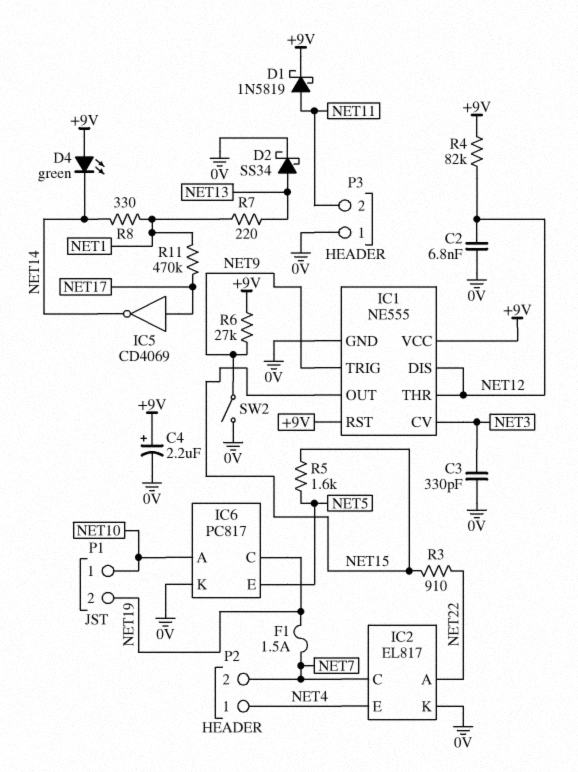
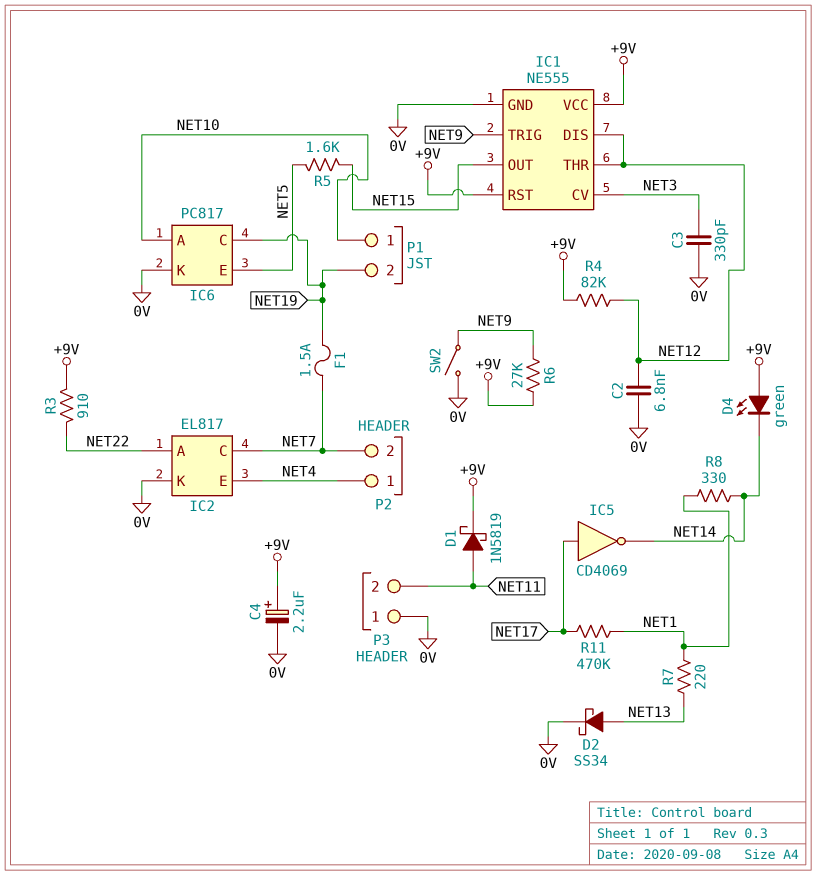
R3: 910 (NET15, NET22) -> 910 (+9V, NET22)

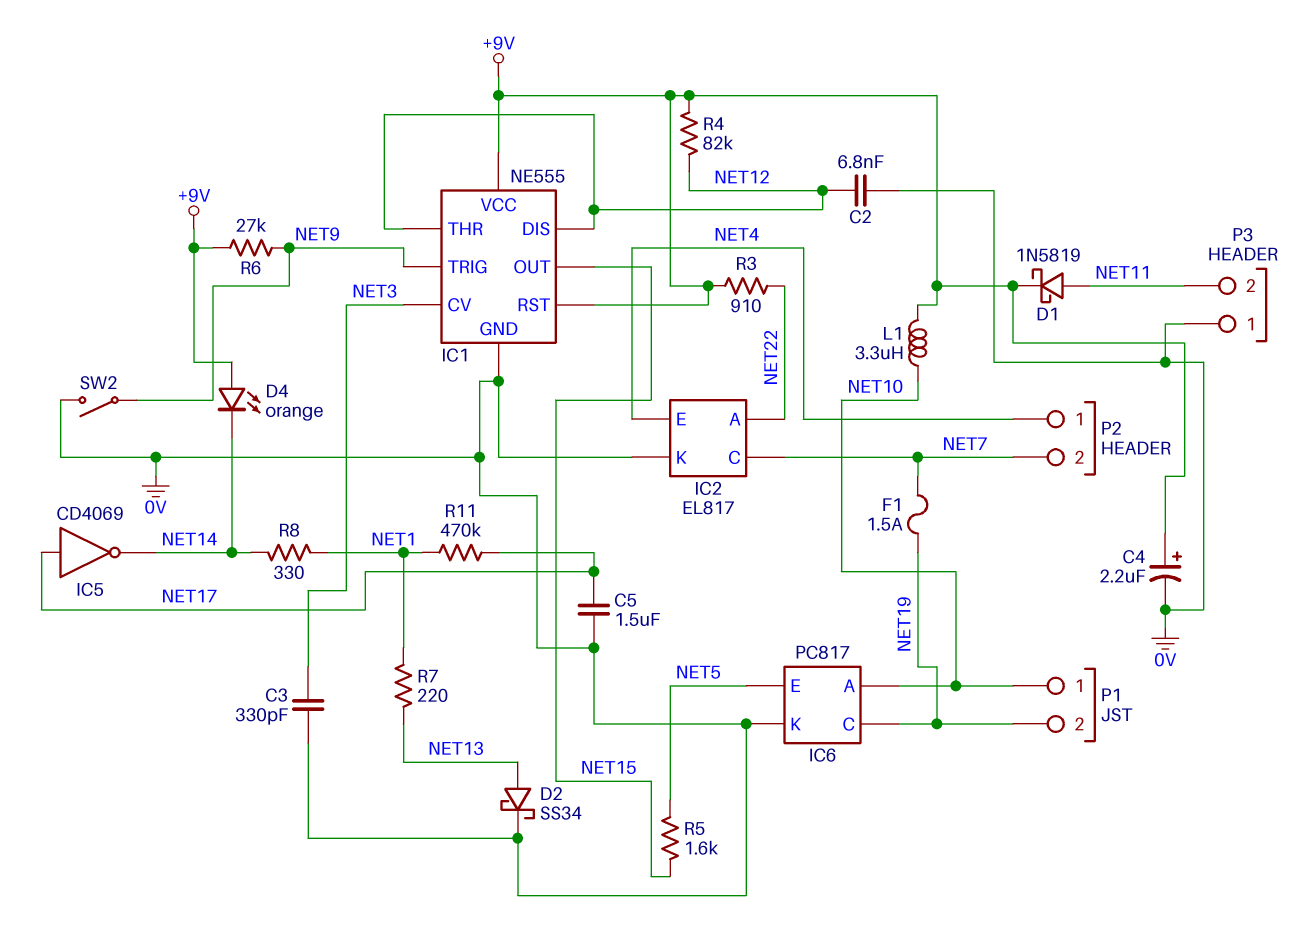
C5: none -> 1.5uF (0V, NET17)
D4: LED green (A +9V, K NET14) -> LED orange (A +9V, K NET14)
L1: none -> 3.3uH (+9V, NET10)

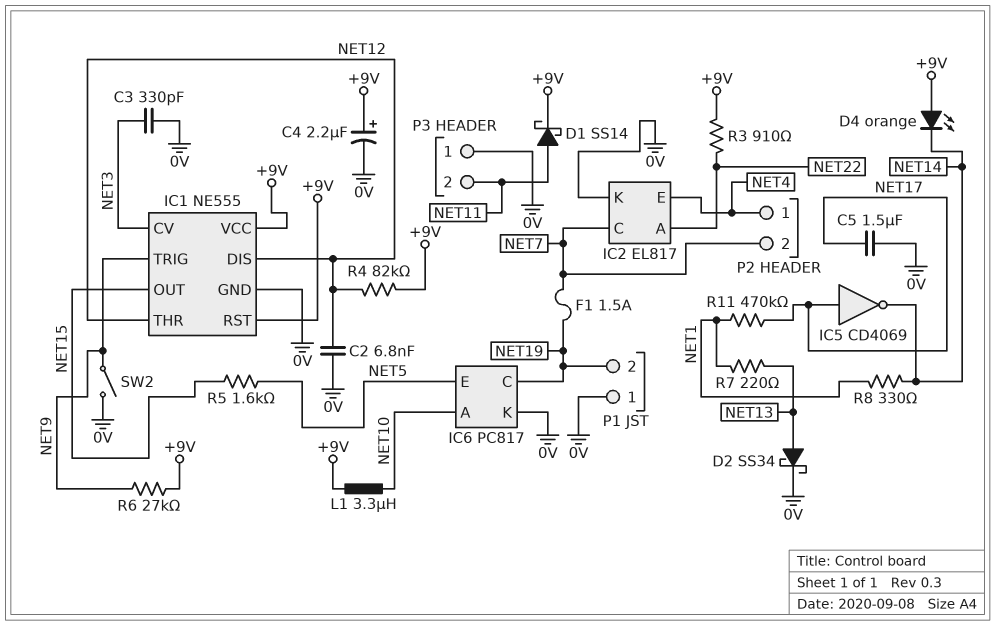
D1: schottky 1N5819 (A NET11, K +9V) -> schottky SS14 (A NET11, K +9V)
P1 pin 1: NET10 -> 0V

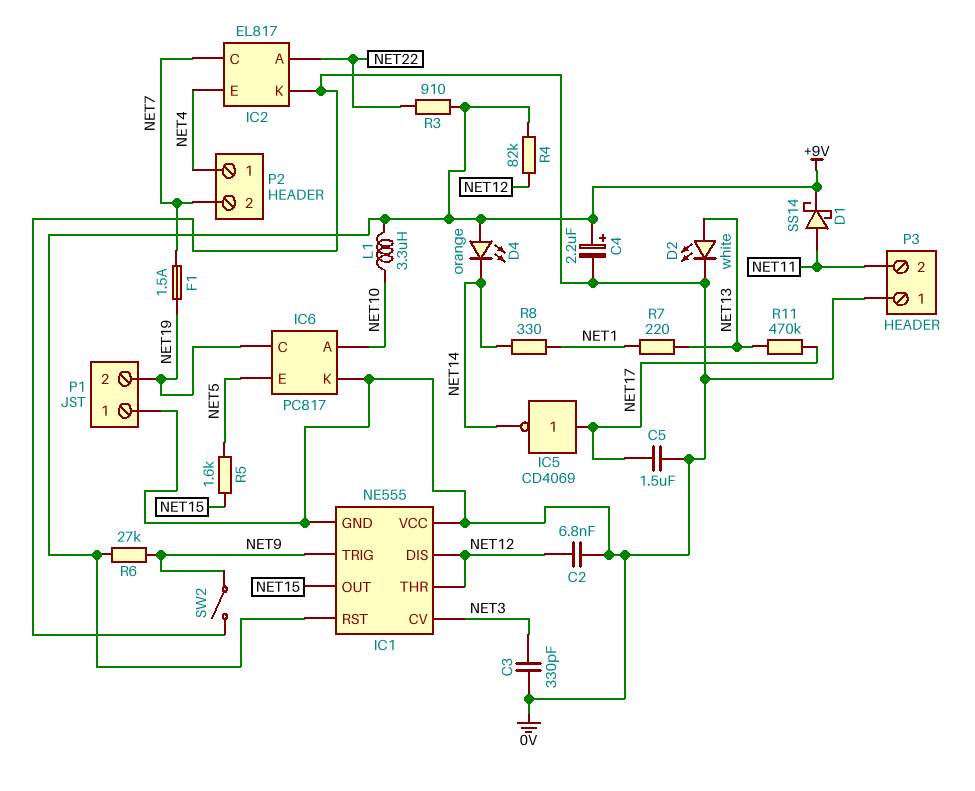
D2: schottky SS34 (A NET13, K 0V) -> LED white (A NET13, K 0V)
IC1 pin VCC: +9V -> 0V
R11: 470k (NET1, NET17) -> 470k (NET13, NET17)

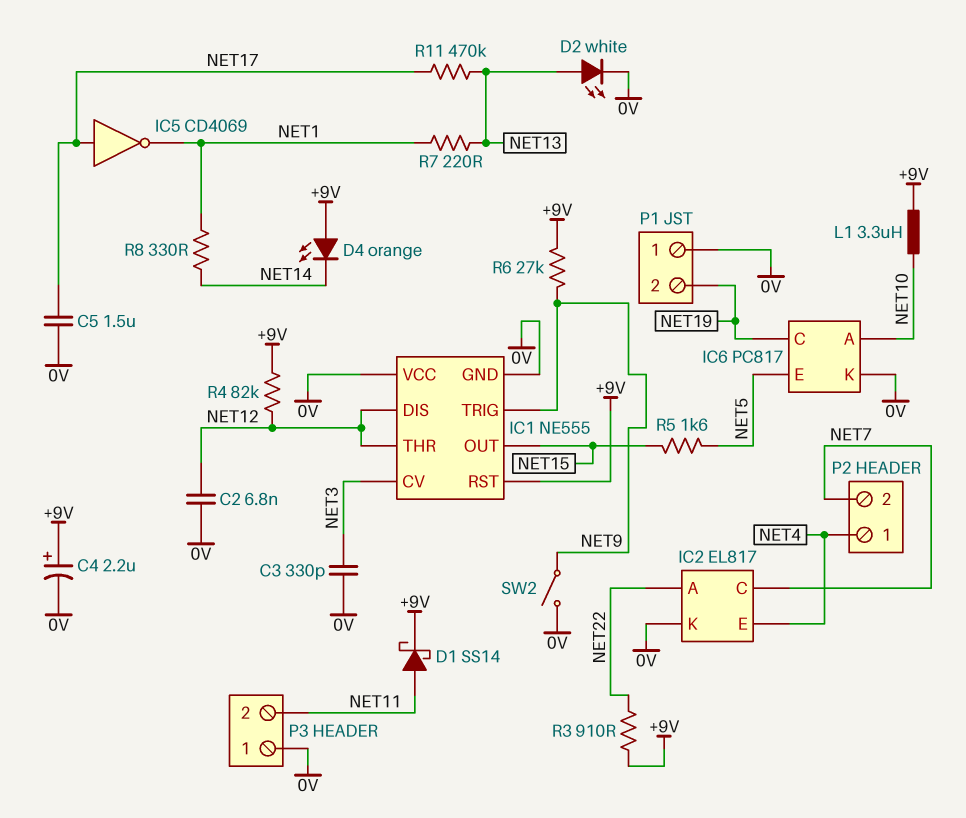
F1: 1.5A (NET7, NET19) -> none
IC5: NOT CD4069 (in NET17, out NET14) -> NOT CD4069 (in NET17, out NET1)

